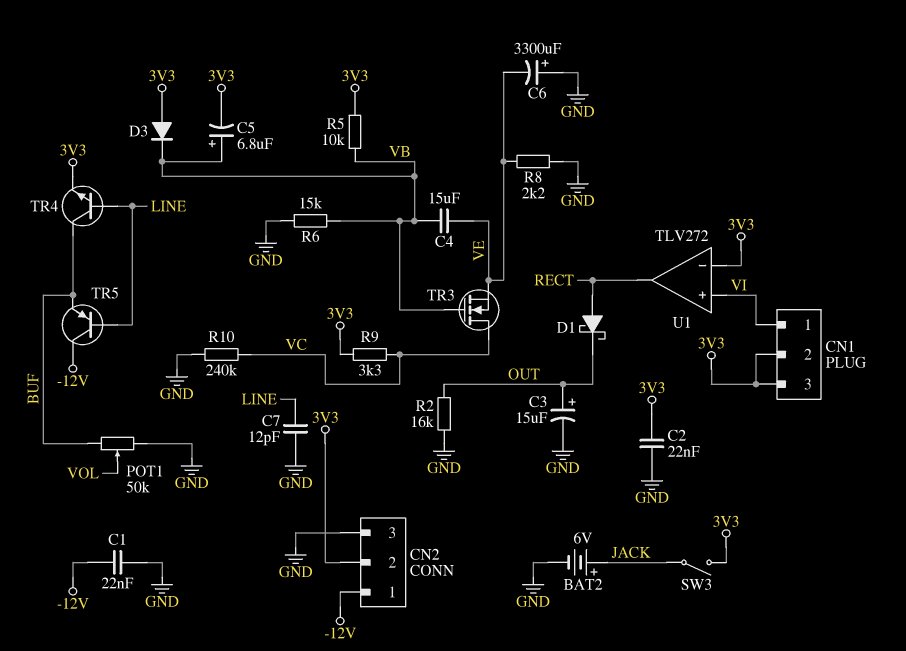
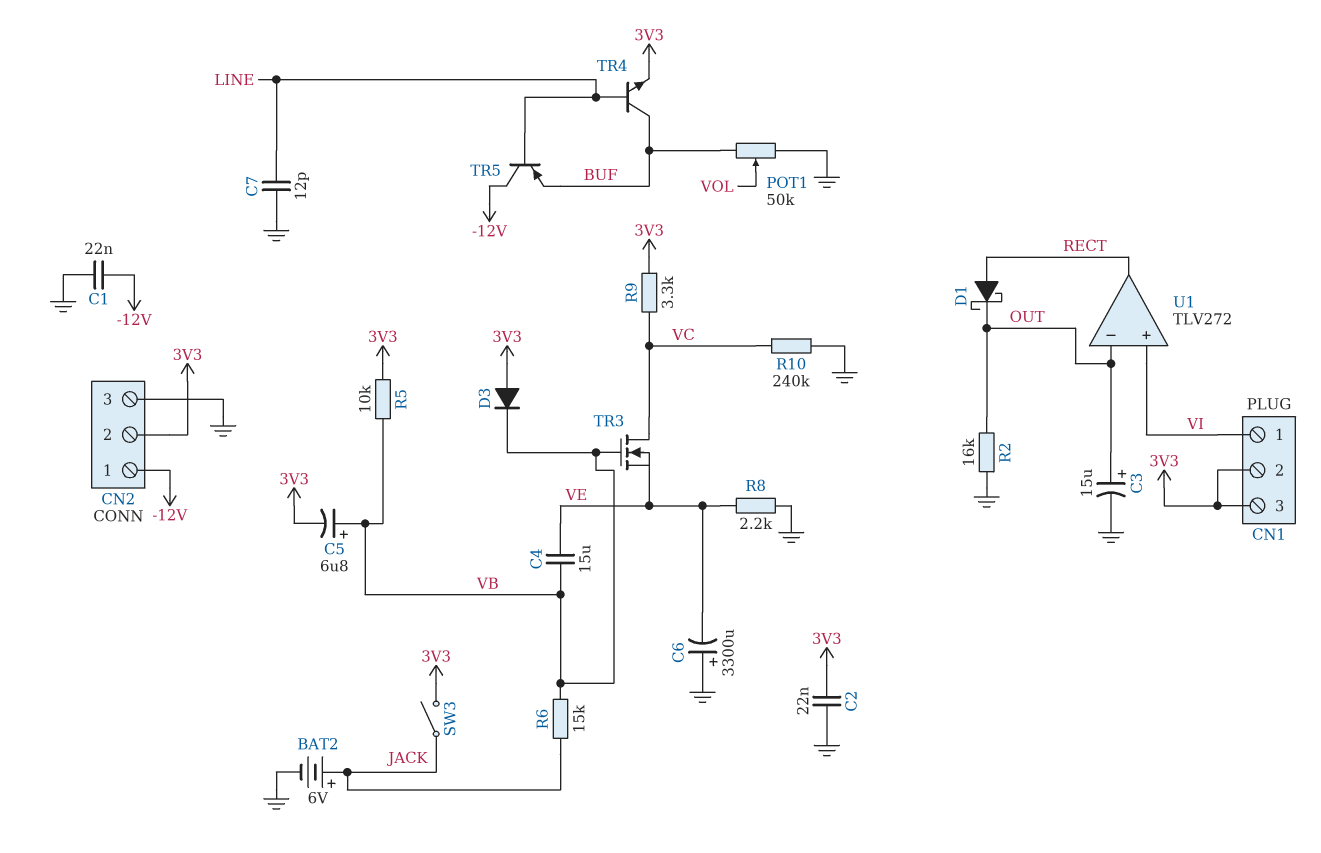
R6: 15k (GND, VB) -> 15k (JACK, VB)
U1 pin in-: 3V3 -> OUT

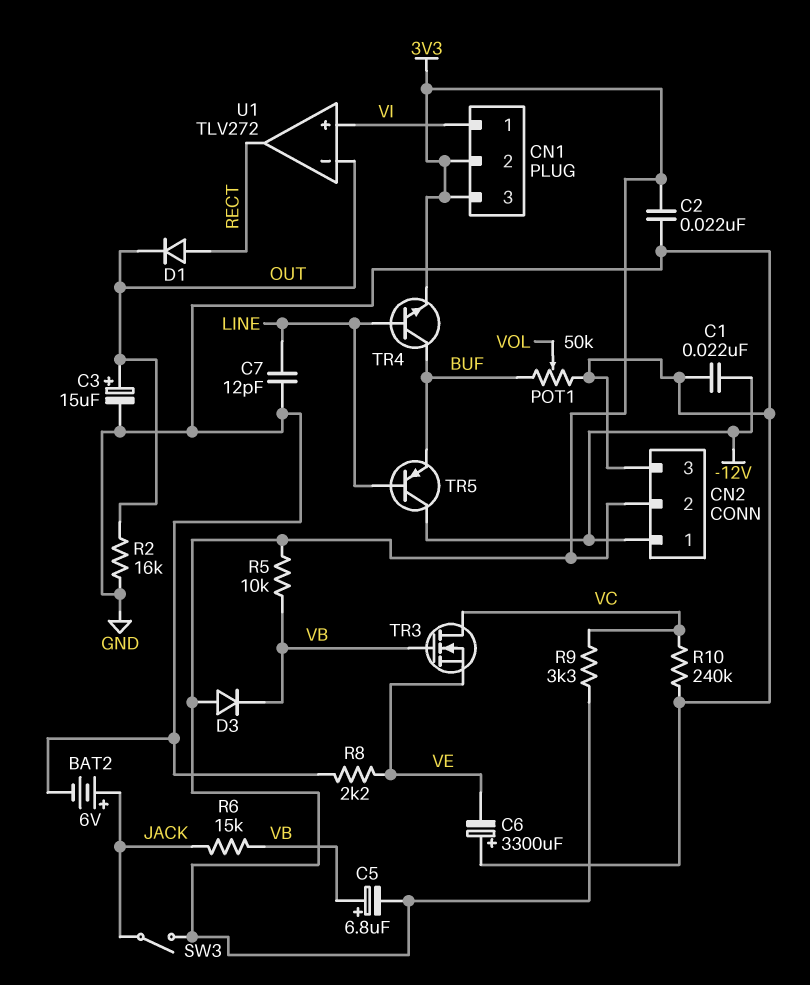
C4: 15uF (VB, VE) -> none
D1: schottky (A RECT, K OUT) -> diode (A RECT, K OUT)

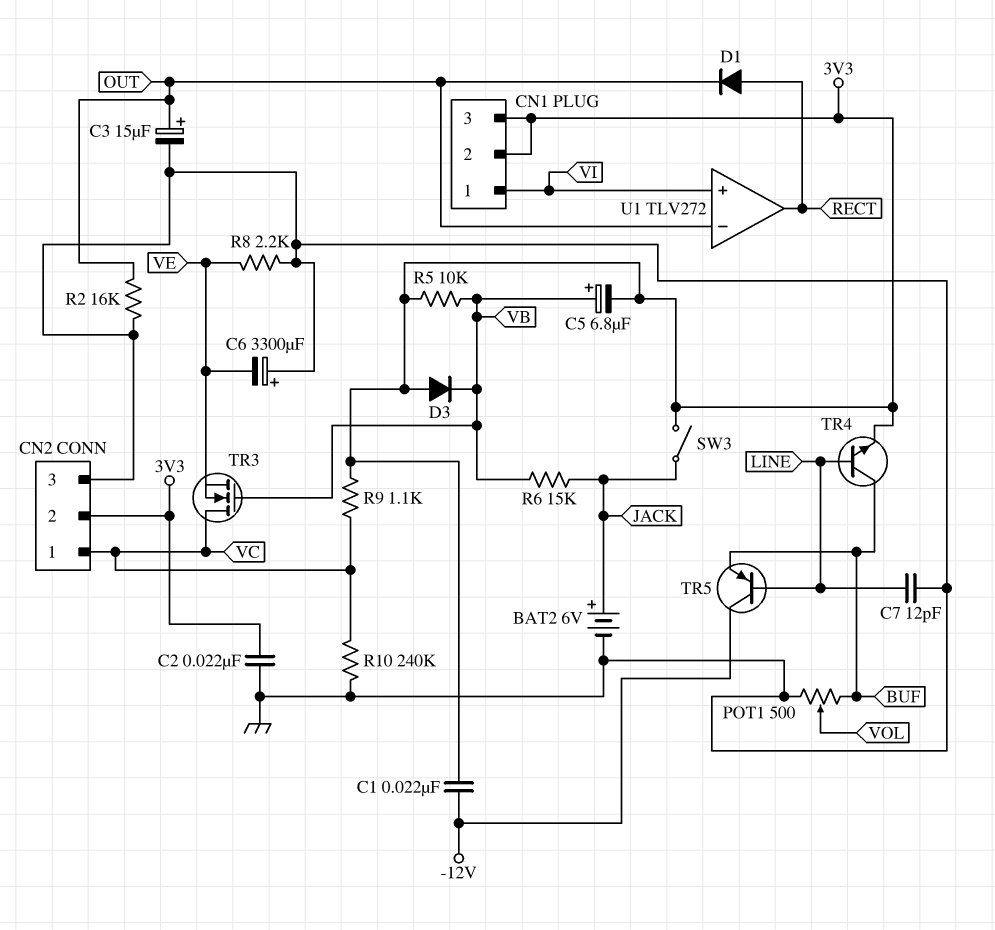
C1: 22nF (-12V, GND) -> 22nF (-12V, 3V3)
CN2 pin 1: -12V -> VC
POT1: 50k (BUF, GND, wiper VOL) -> 500 (BUF, GND, wiper VOL)
R9: 3.3k (3V3, VC) -> 1.1k (3V3, VC)

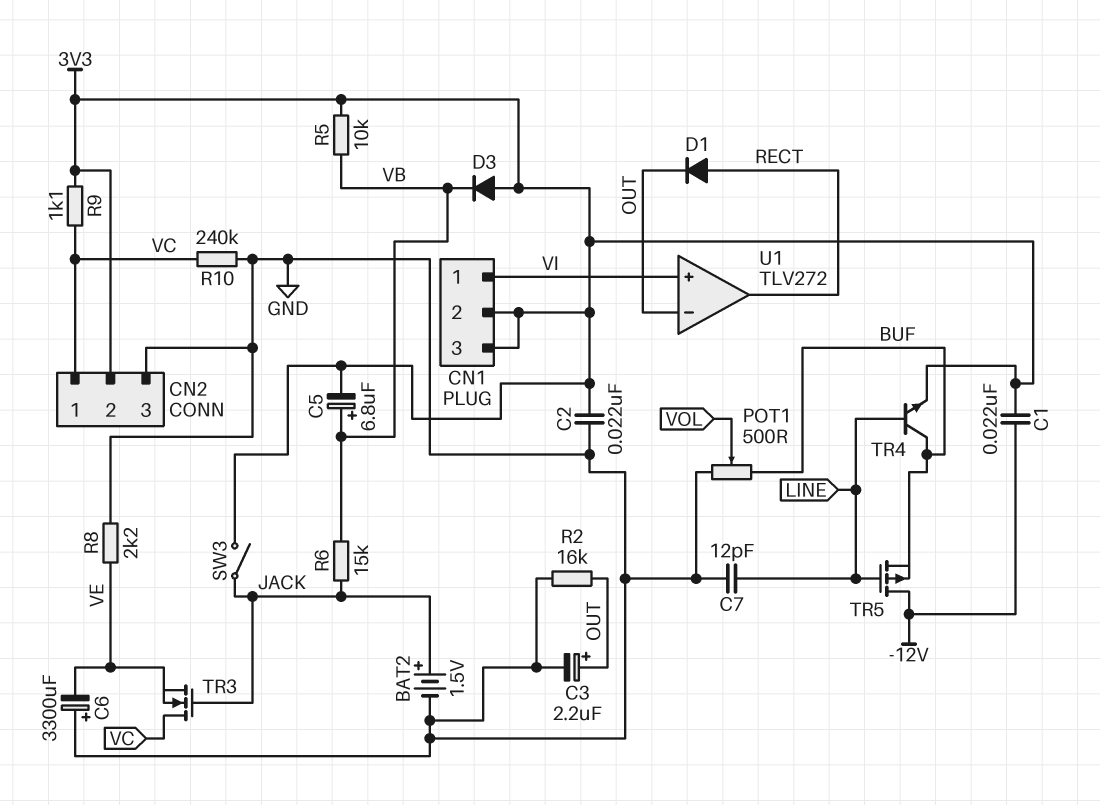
BAT2: 6V (plus JACK, minus GND) -> 1.5V (plus JACK, minus GND)
C3: 15uF (plus OUT, minus GND) -> 2.2uF (plus OUT, minus GND)
TR3: NMOS (G VB, D VC, S VE) -> NMOS (G JACK, D VC, S VE)
TR5: PNP (B LINE, C -12V, E BUF) -> PMOS (G LINE, D -12V, S BUF)

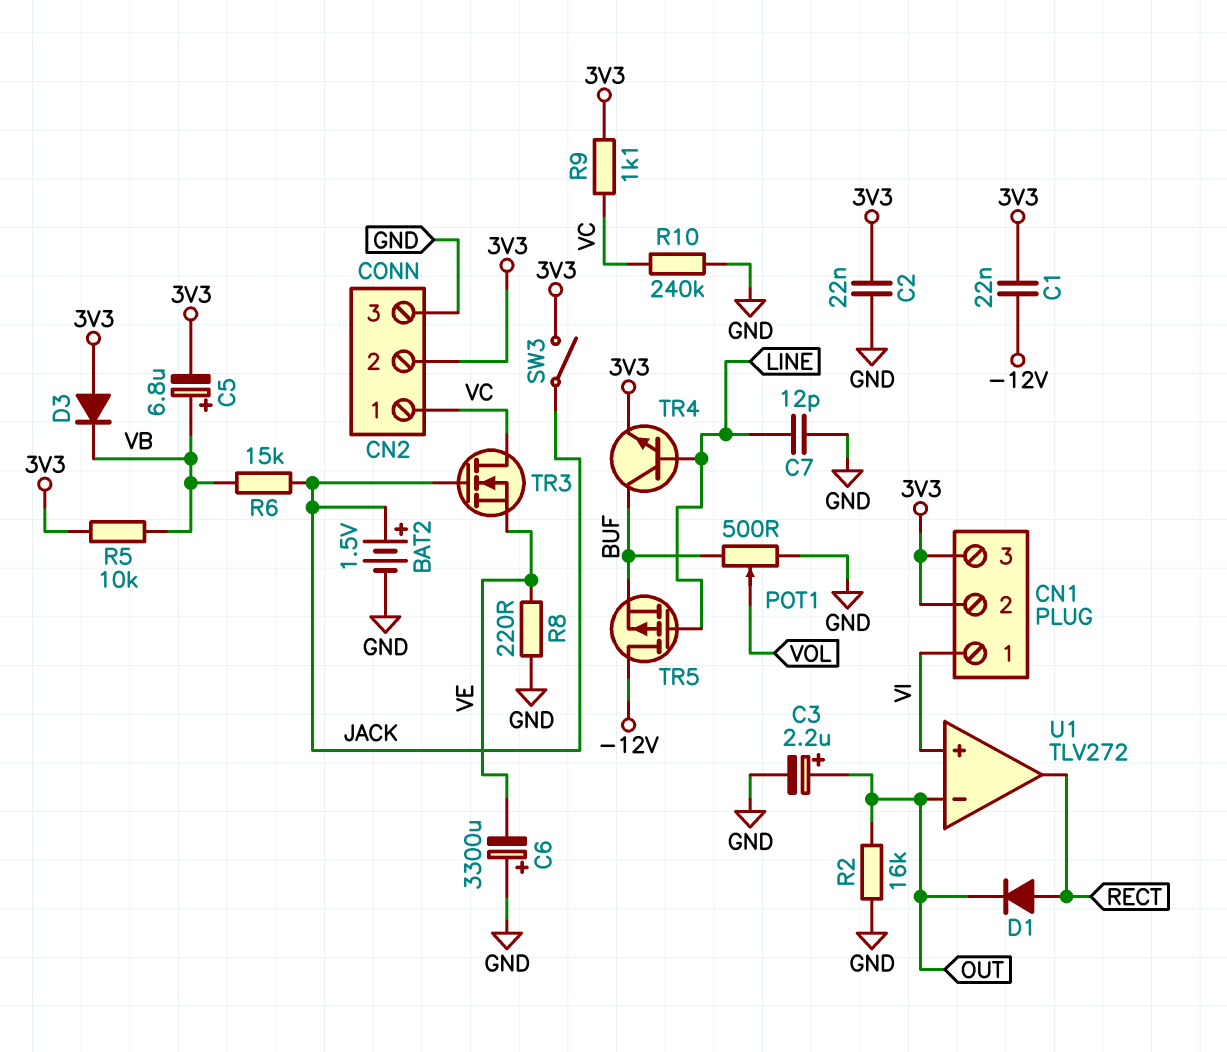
R8: 2.2k (GND, VE) -> 220 (GND, VE)

